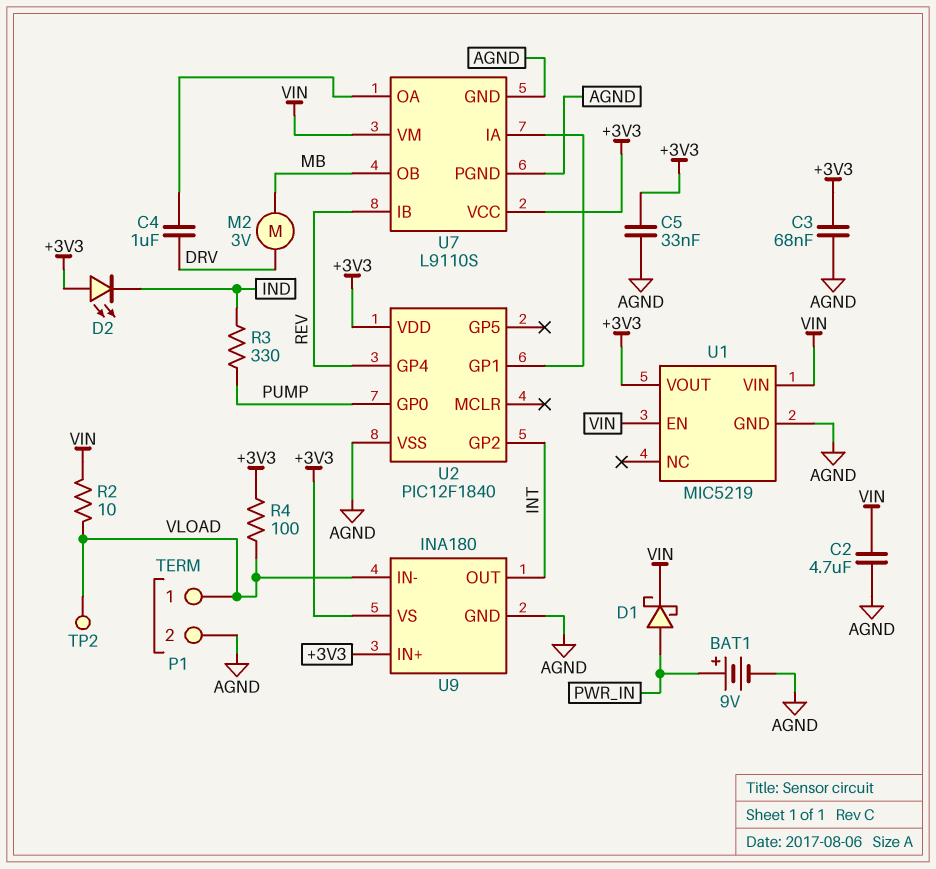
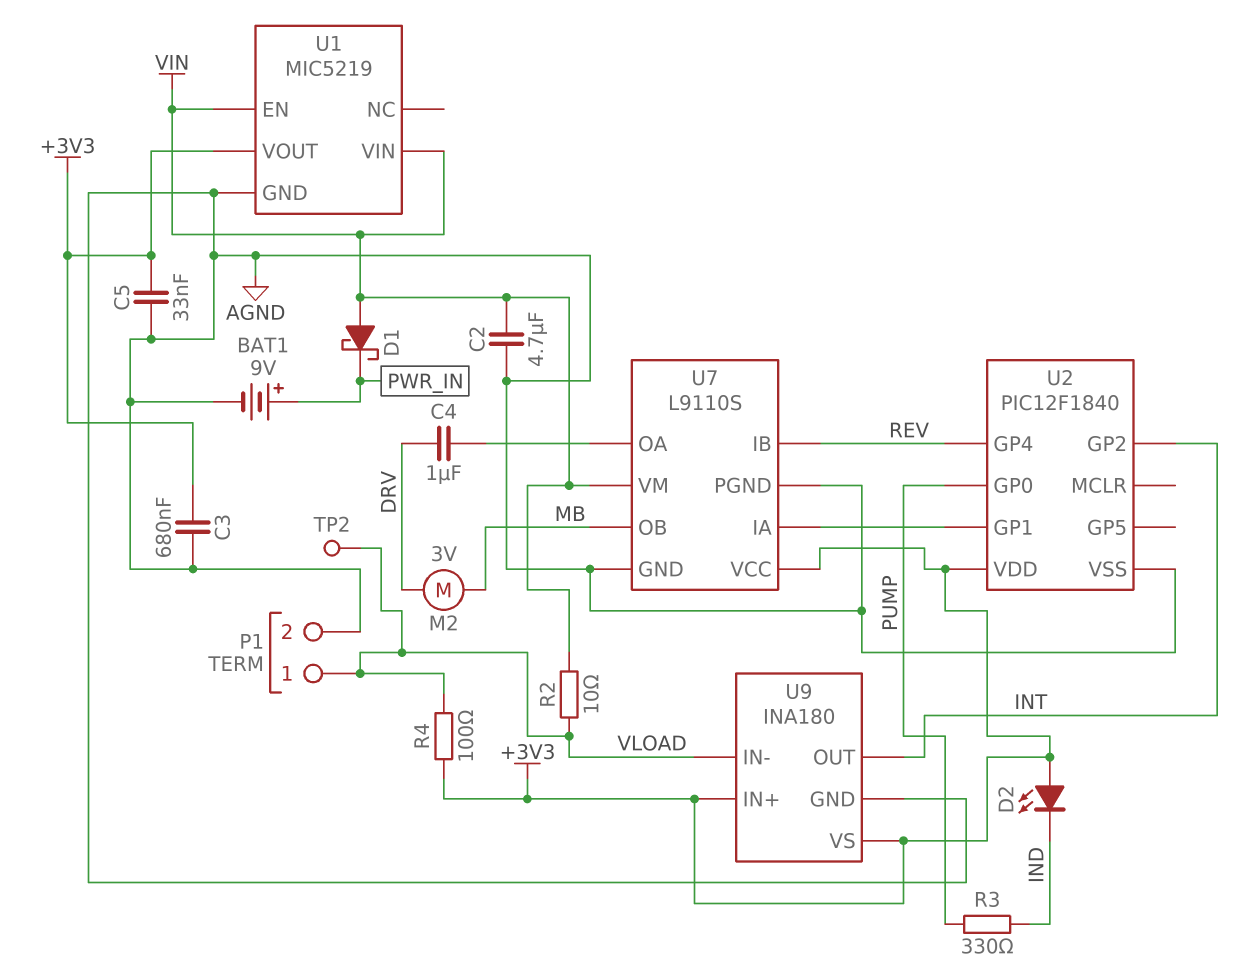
C3: 68nF (+3V3, AGND) -> 680nF (+3V3, AGND)
D1: schottky (A PWR_IN, K VIN) -> schottky (A VIN, K PWR_IN)

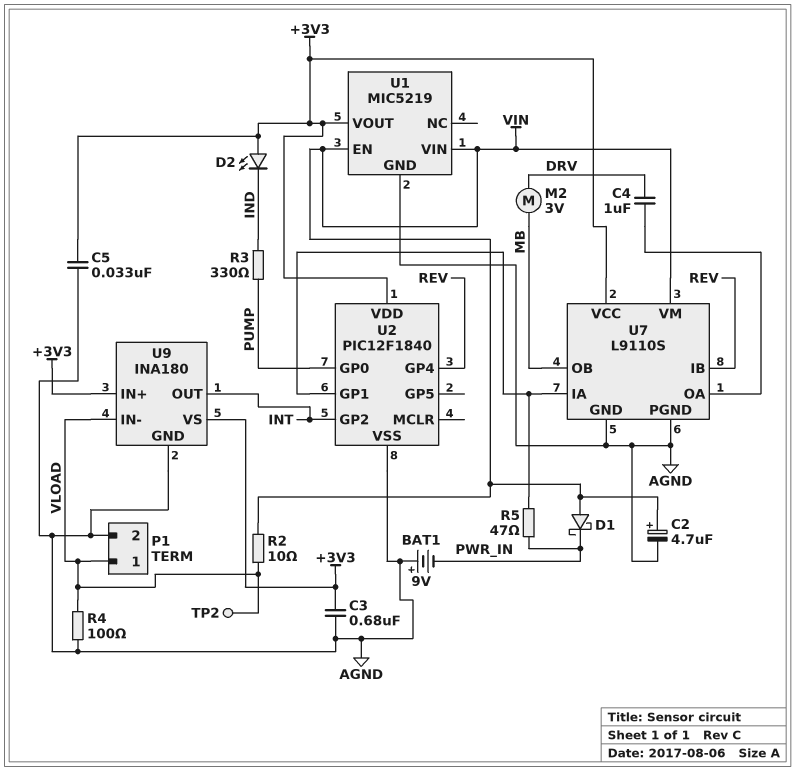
BAT1: 9V (plus PWR_IN, minus AGND) -> 9V (plus AGND, minus PWR_IN)
C2: 4.7uF (AGND, VIN) -> 4.7uF (plus VIN, minus AGND)
R4: 100 (+3V3, VLOAD) -> 100 (AGND, VLOAD)
R5: none -> 47 (PWR_IN, U2/GP1)

